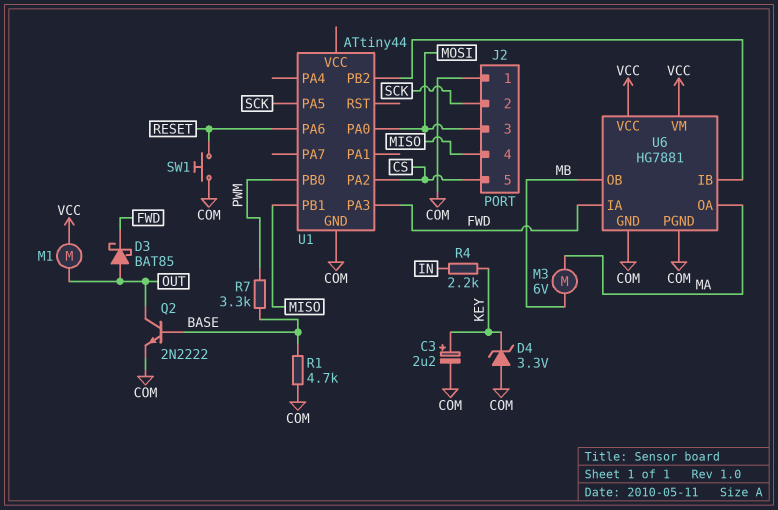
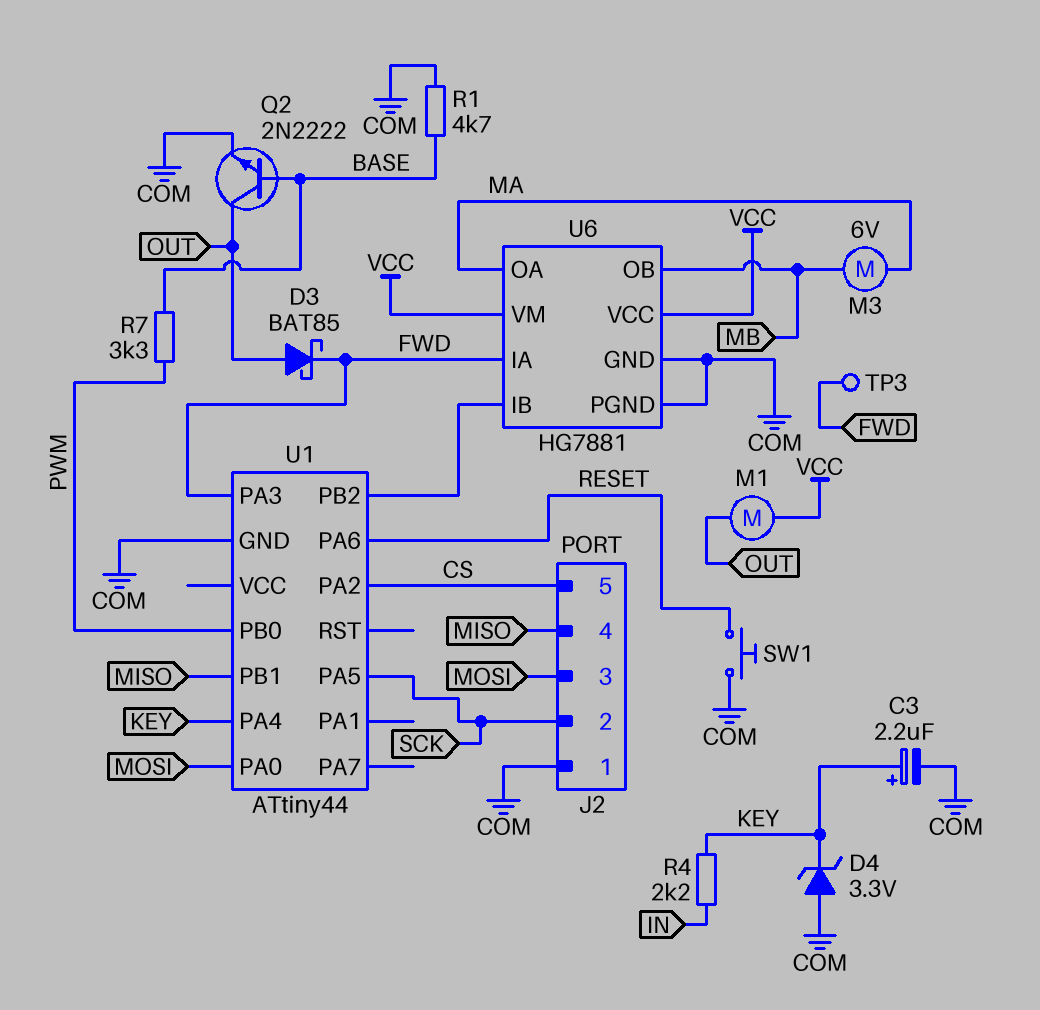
TP3: none -> test point (FWD)
U1 pin PA4: none -> KEY

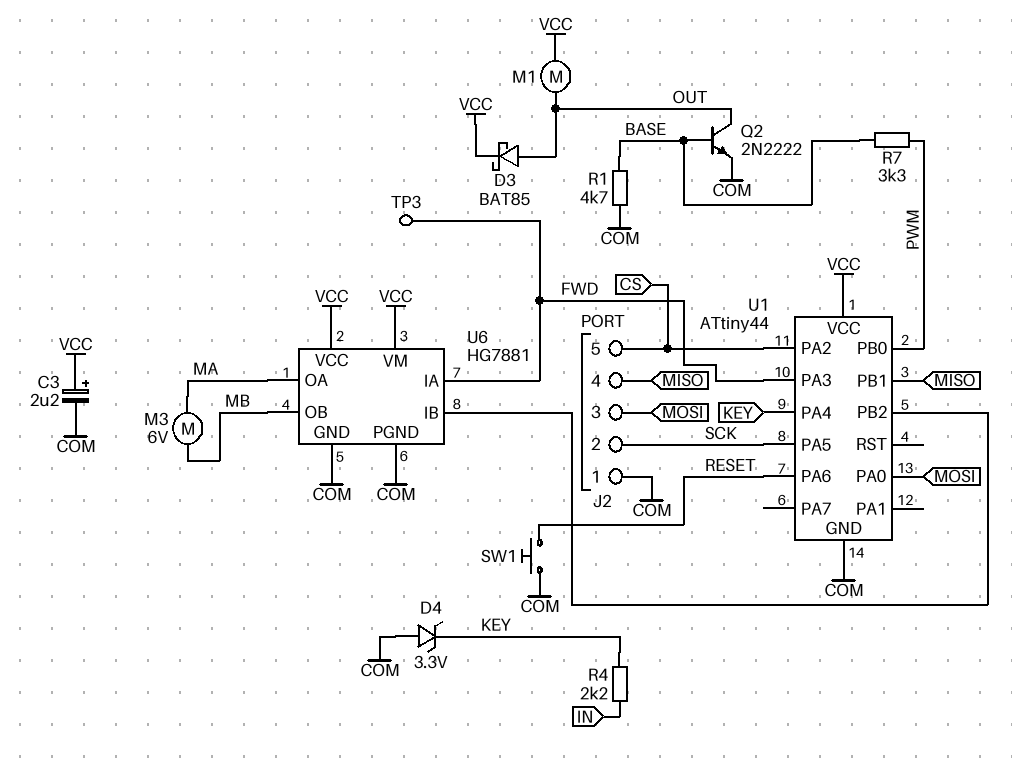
C3: 2.2uF (plus KEY, minus COM) -> 2.2uF (plus VCC, minus COM)
D3: schottky BAT85 (A OUT, K FWD) -> schottky BAT85 (A OUT, K VCC)
U1 pin VCC: none -> VCC

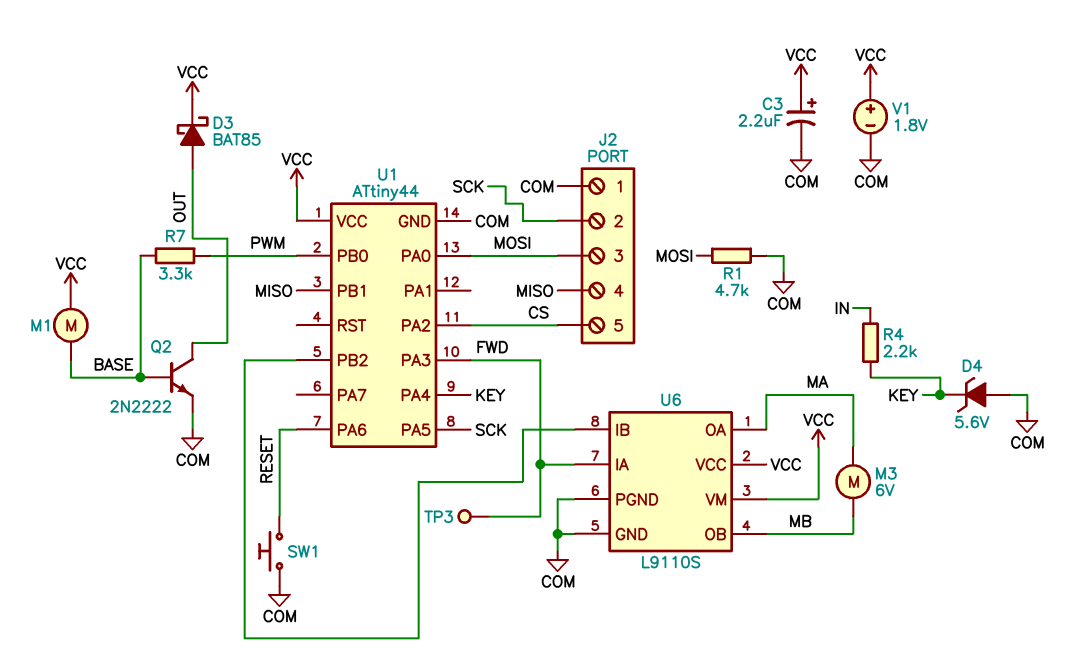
D4: zener 3.3V (A COM, K KEY) -> zener 5.6V (A COM, K KEY)
M1: motor (OUT, VCC) -> motor (BASE, VCC)
R1: 4.7k (BASE, COM) -> 4.7k (COM, MOSI)
U6: HG7881 -> L9110S
V1: none -> 1.8V (plus VCC, minus COM)

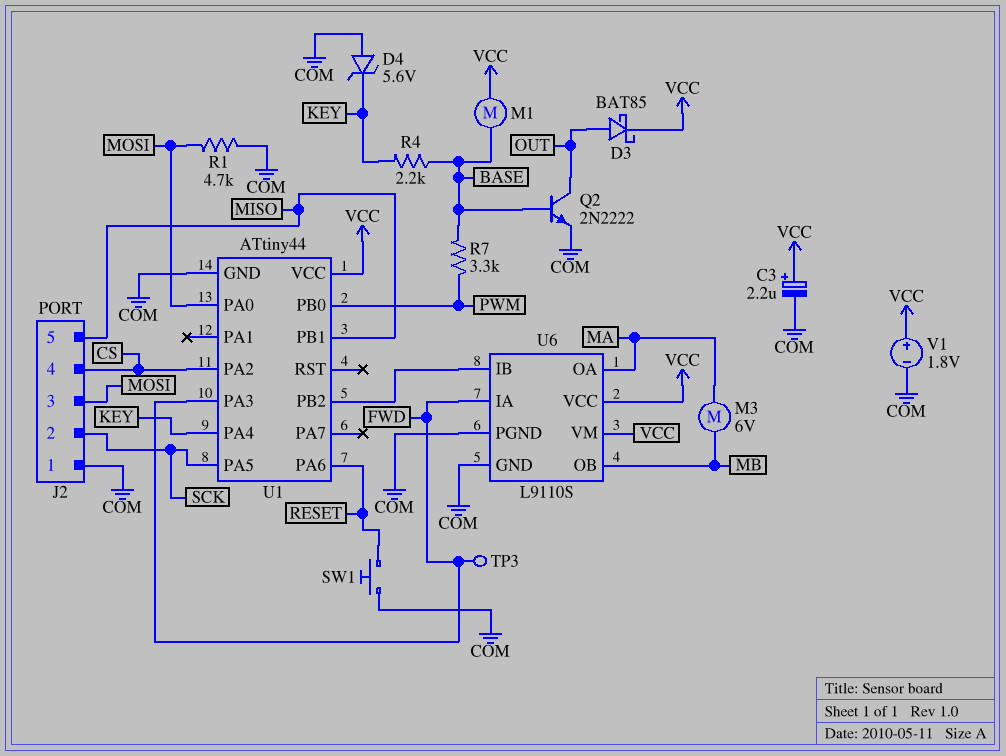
J2 pin 4: MISO -> CS
J2 pin 5: CS -> MISO
R4: 2.2k (IN, KEY) -> 2.2k (BASE, KEY)

